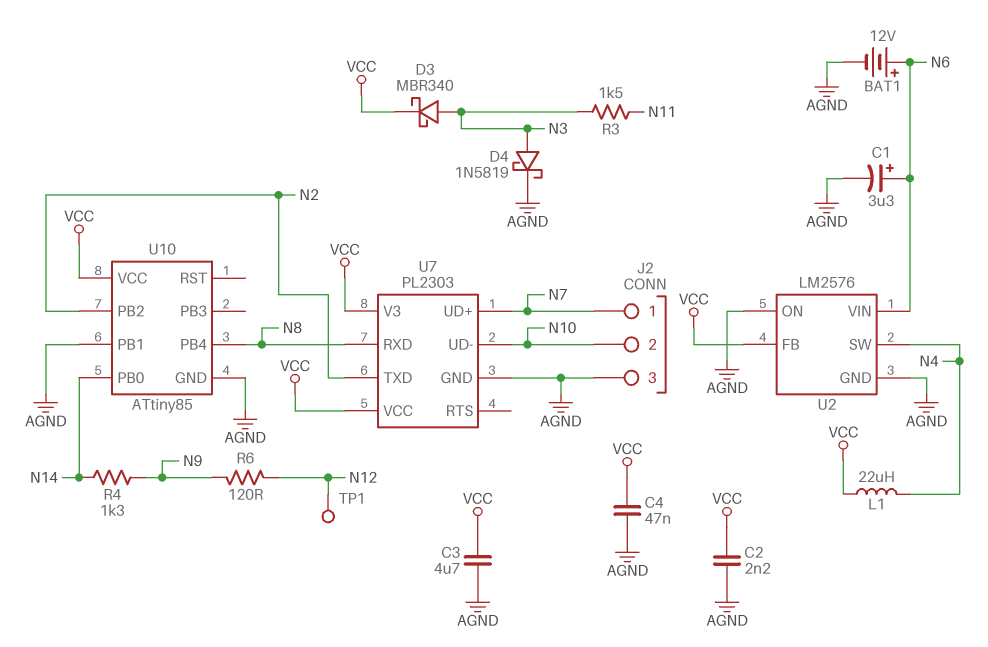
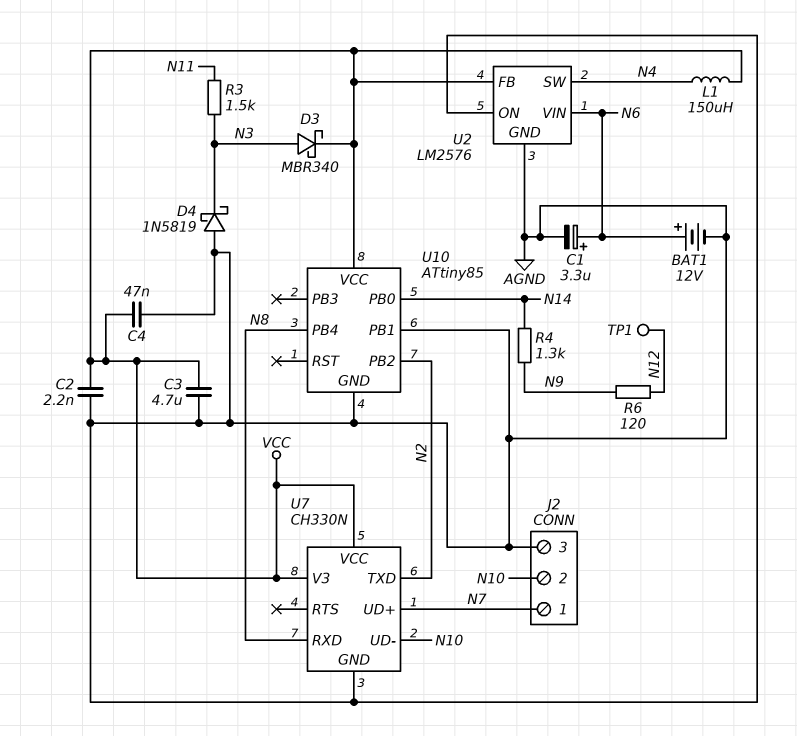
D4: schottky 1N5819 (A N3, K AGND) -> schottky 1N5819 (A AGND, K N3)
L1: 22uH (N4, VCC) -> 150uH (N4, VCC)
U7: PL2303 -> CH330N

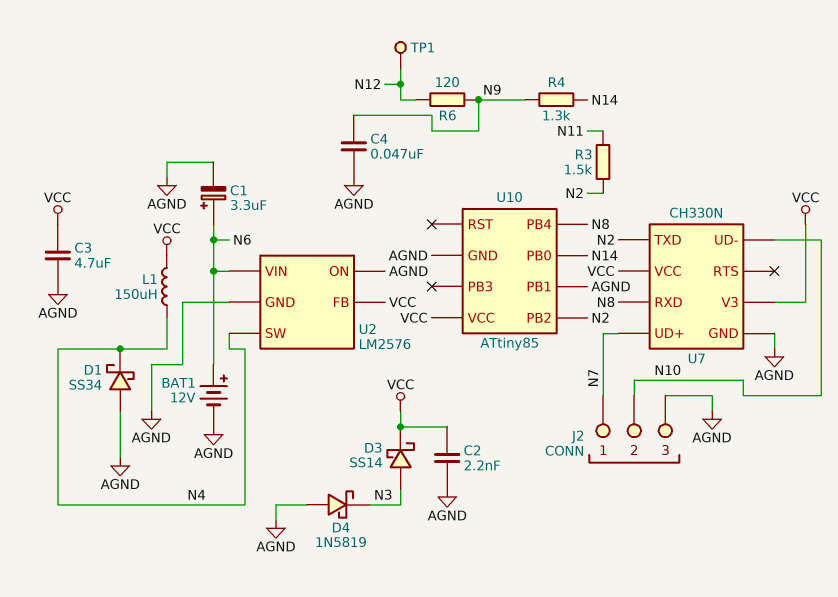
C4: 47nF (AGND, VCC) -> 47nF (AGND, N9)
D1: none -> schottky SS34 (A AGND, K N4)
D3: schottky MBR340 (A N3, K VCC) -> schottky SS14 (A N3, K VCC)
R3: 1.5k (N3, N11) -> 1.5k (N2, N11)

